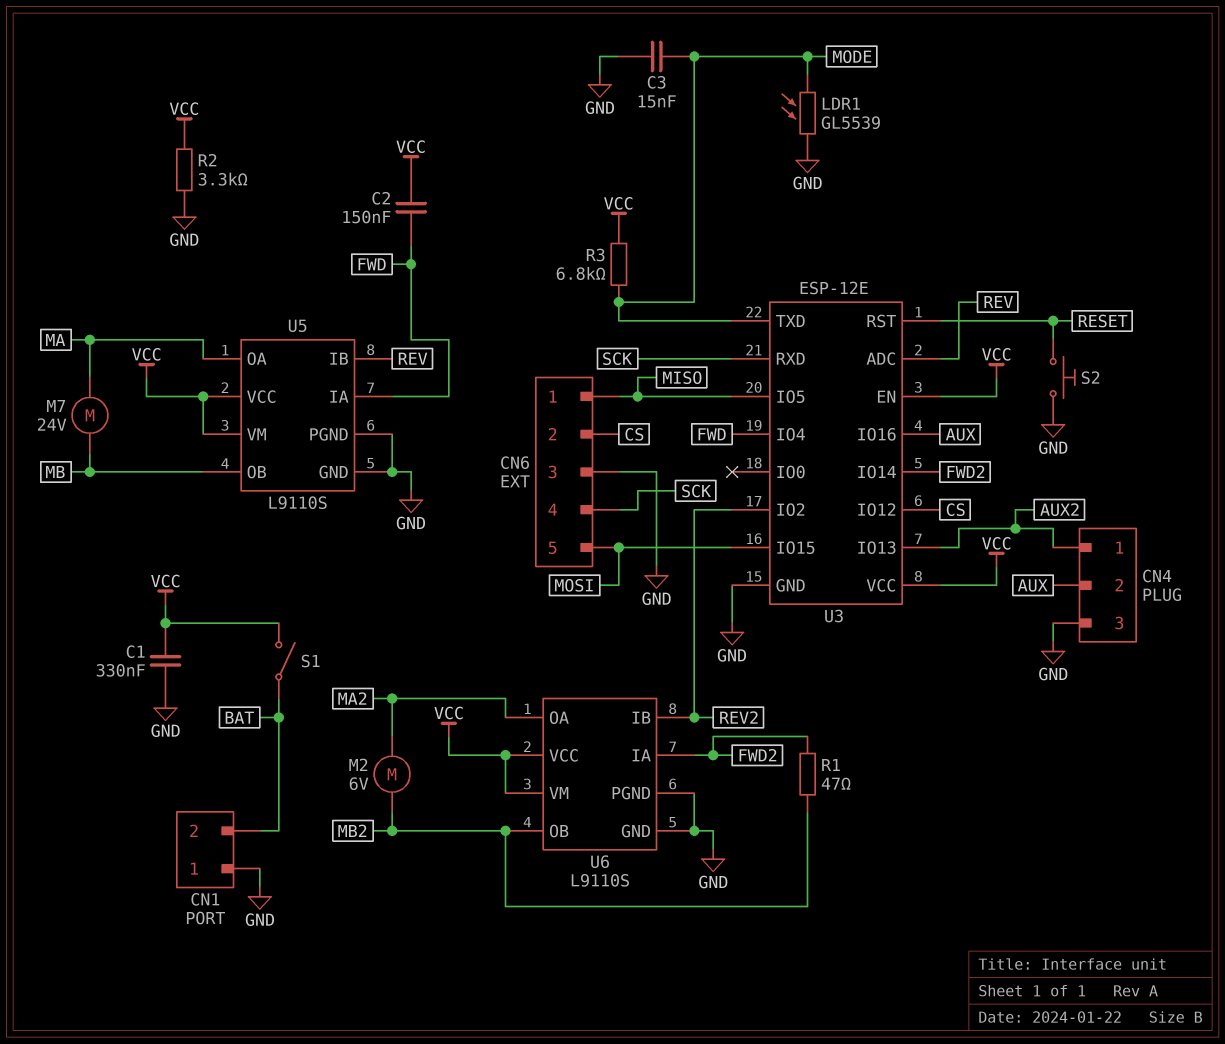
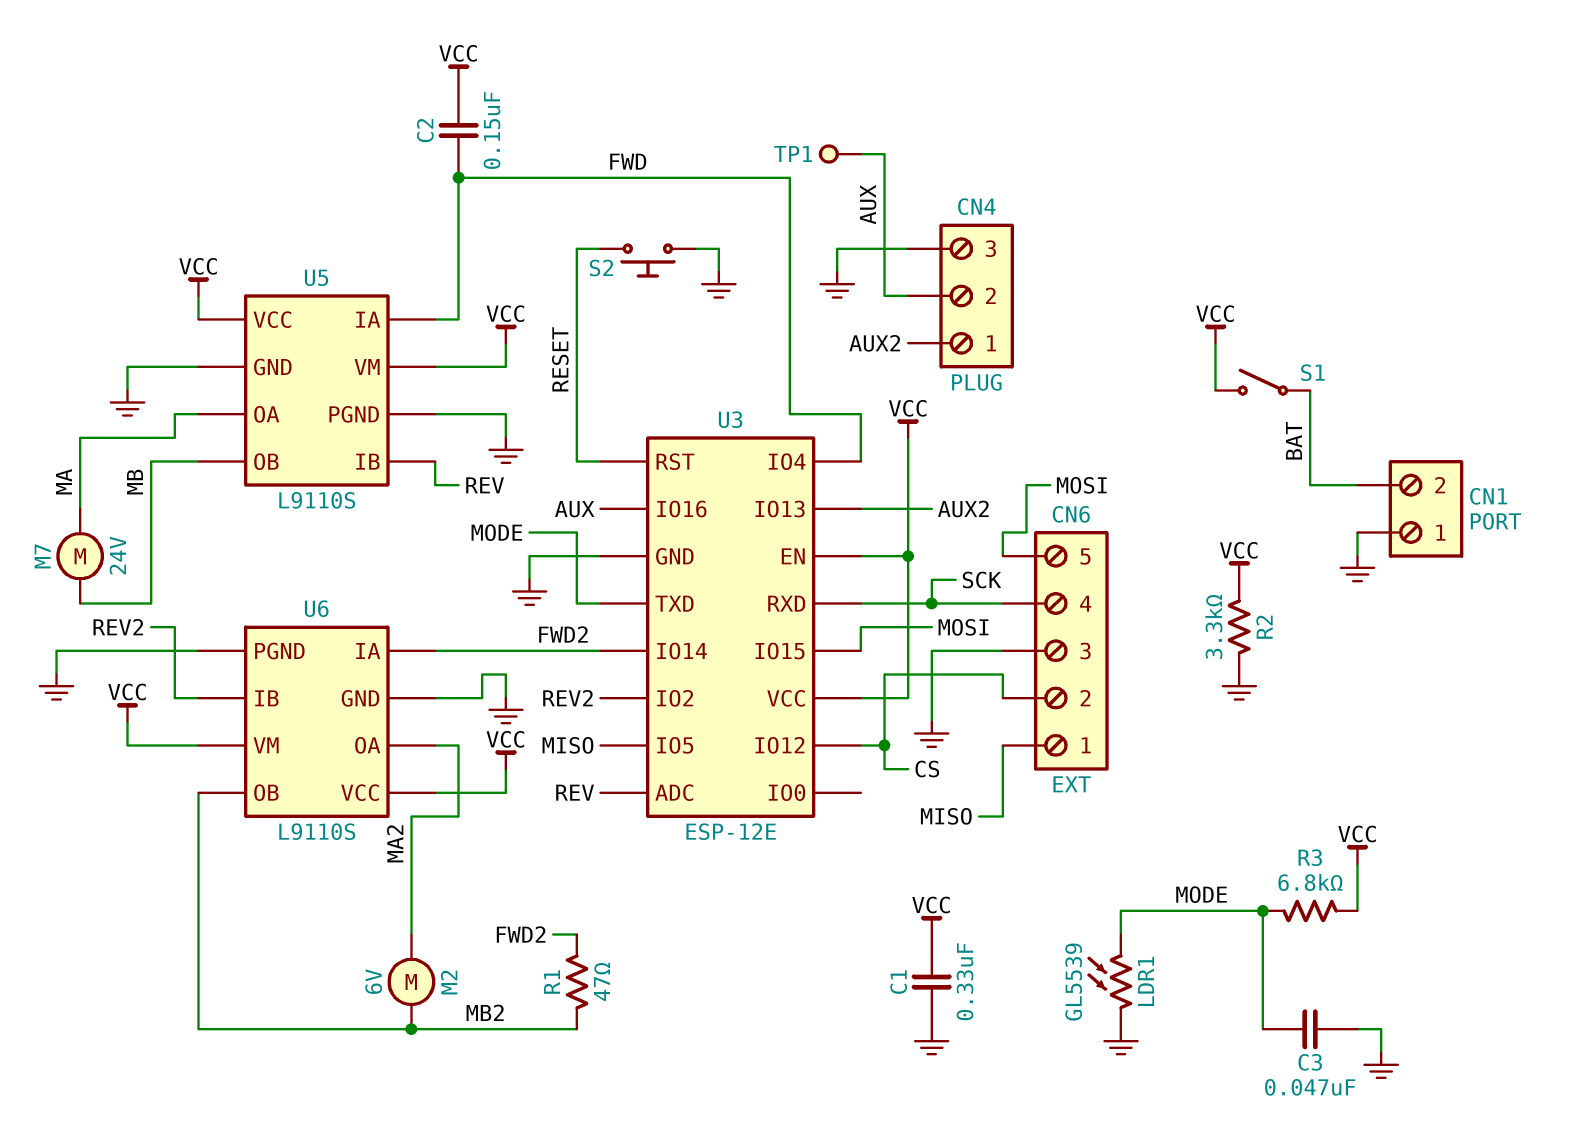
C3: 15nF (GND, MODE) -> 47nF (GND, MODE)
TP1: none -> test point (AUX)

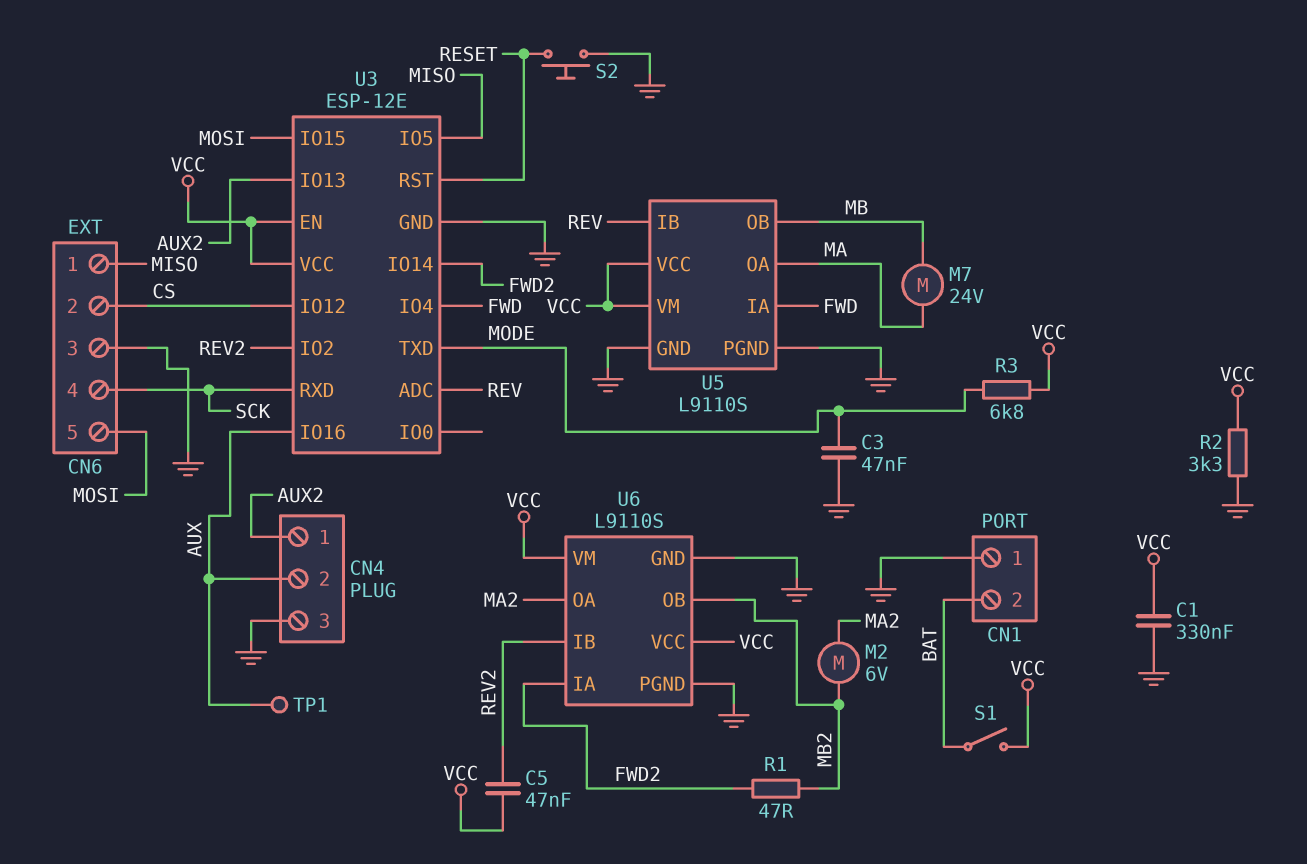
C2: 150nF (FWD, VCC) -> none
C5: none -> 47nF (REV2, VCC)
LDR1: GL5539 (GND, MODE) -> none

